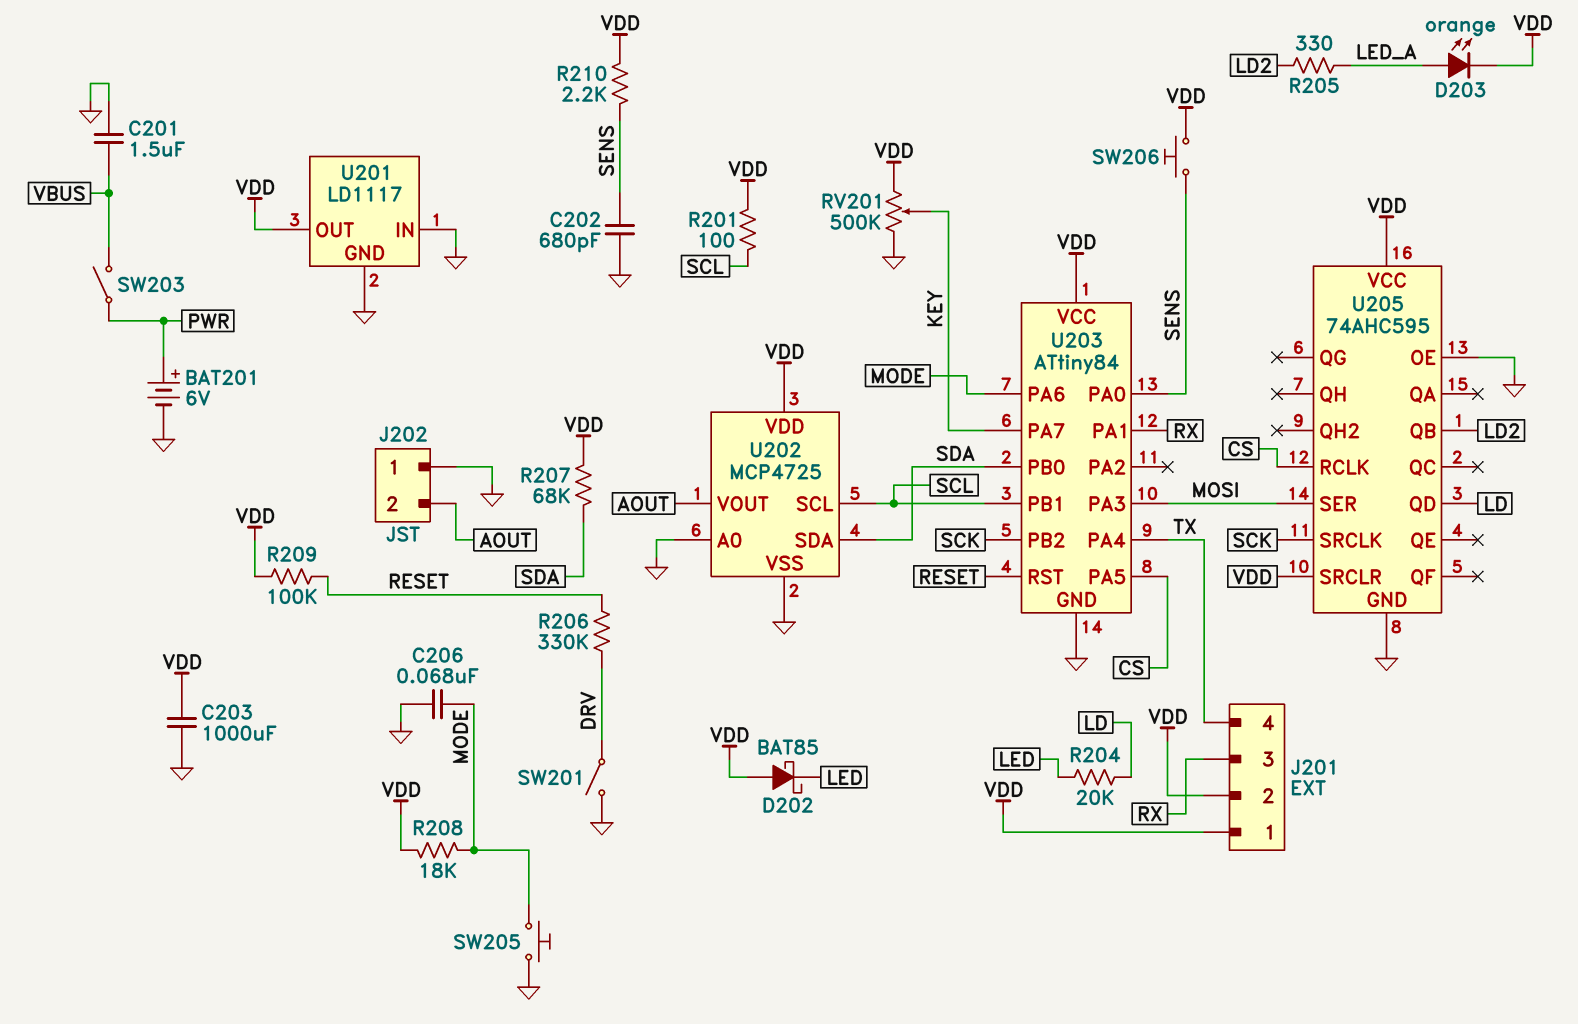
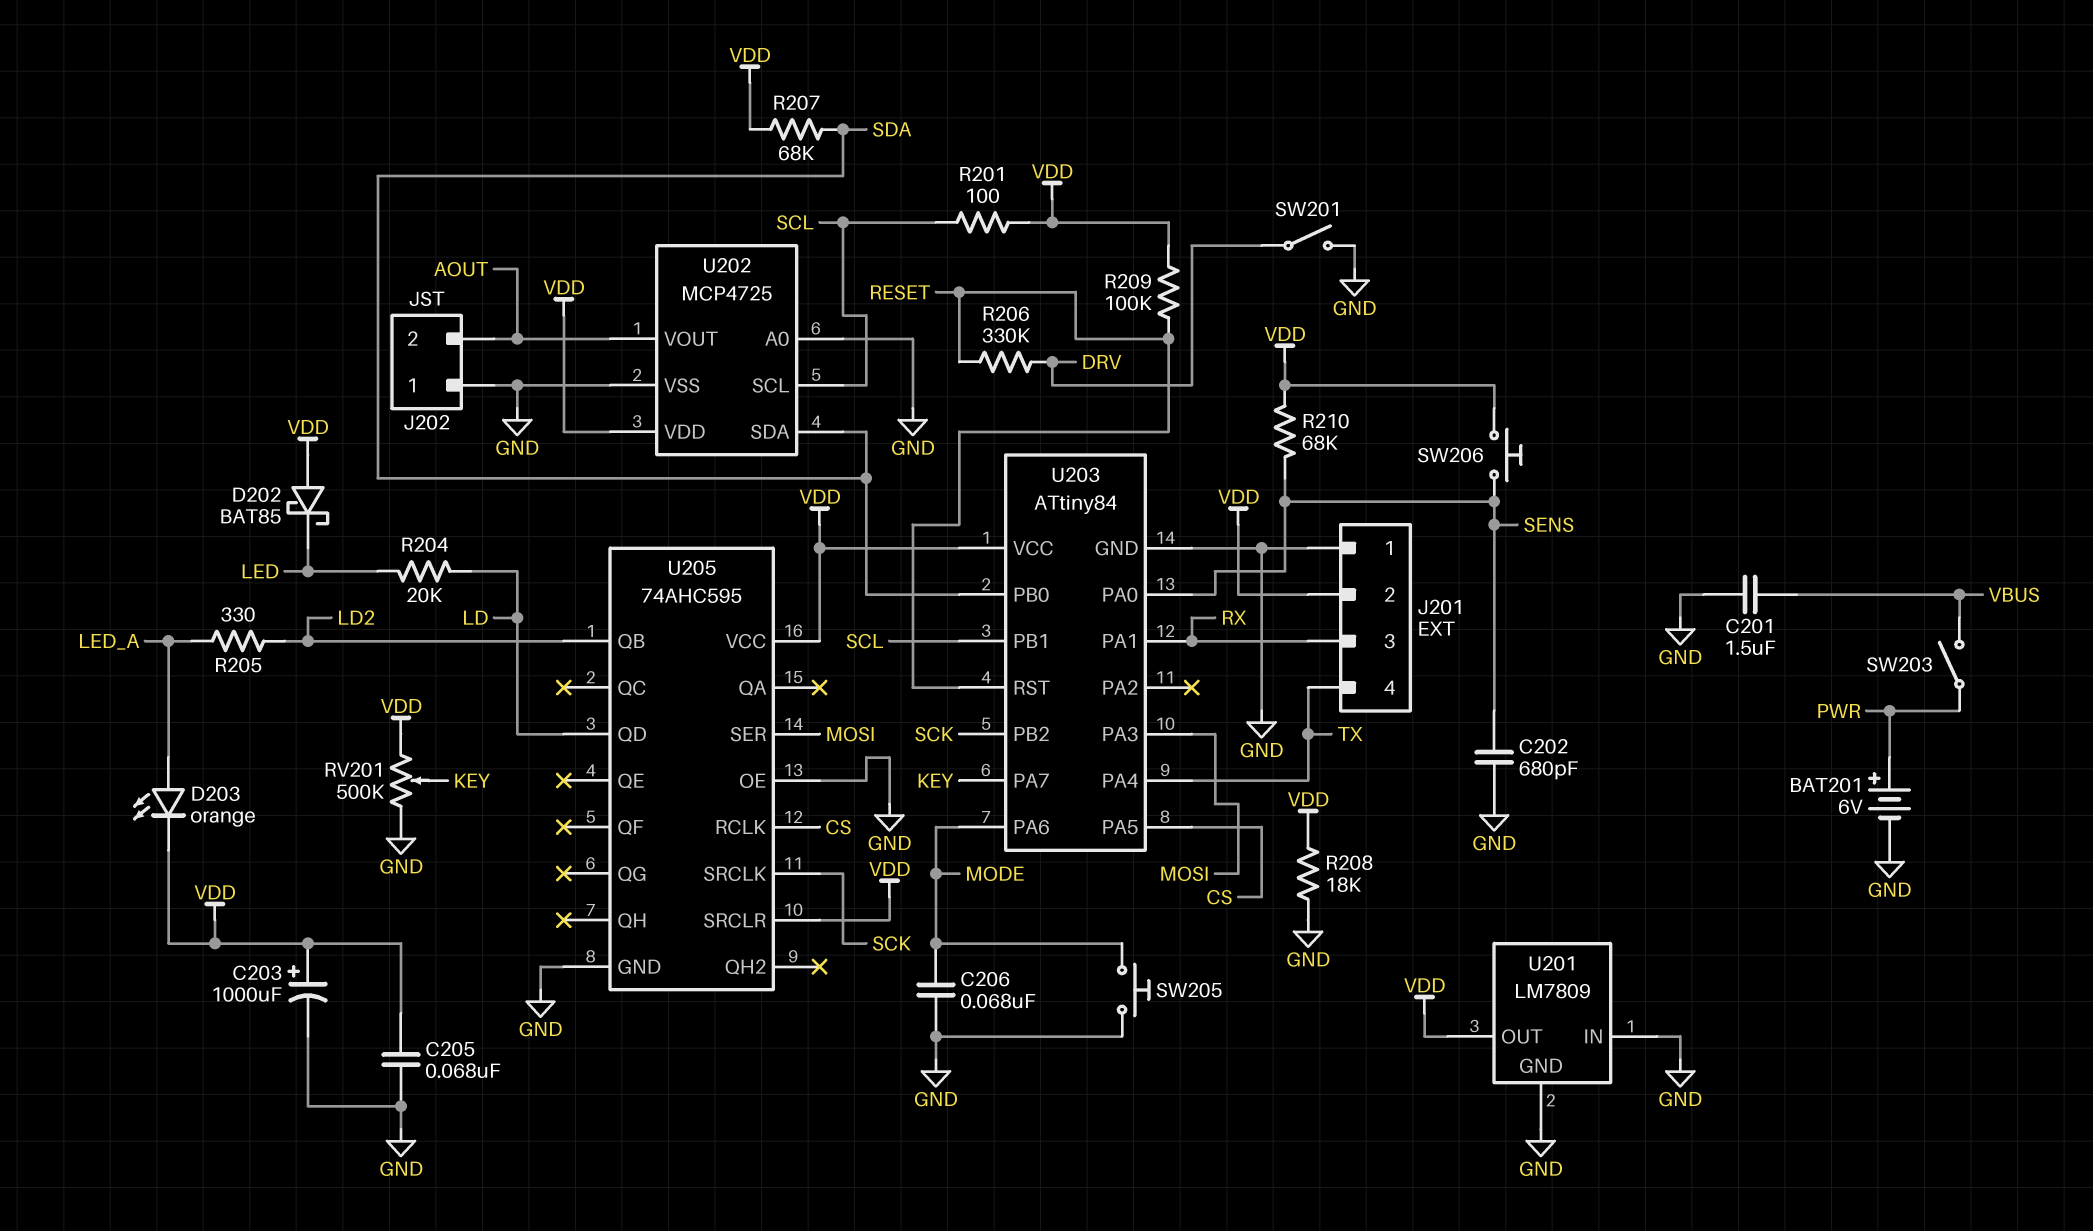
C203: 1000uF (GND, VDD) -> 1000uF (plus VDD, minus GND)
C205: none -> 68nF (GND, VDD)
J201 pin 1: VDD -> GND
R208: 18k (MODE, VDD) -> 18k (GND, VDD)
R210: 2.2k (SENS, VDD) -> 68k (SENS, VDD)
U201: LD1117 -> LM7809

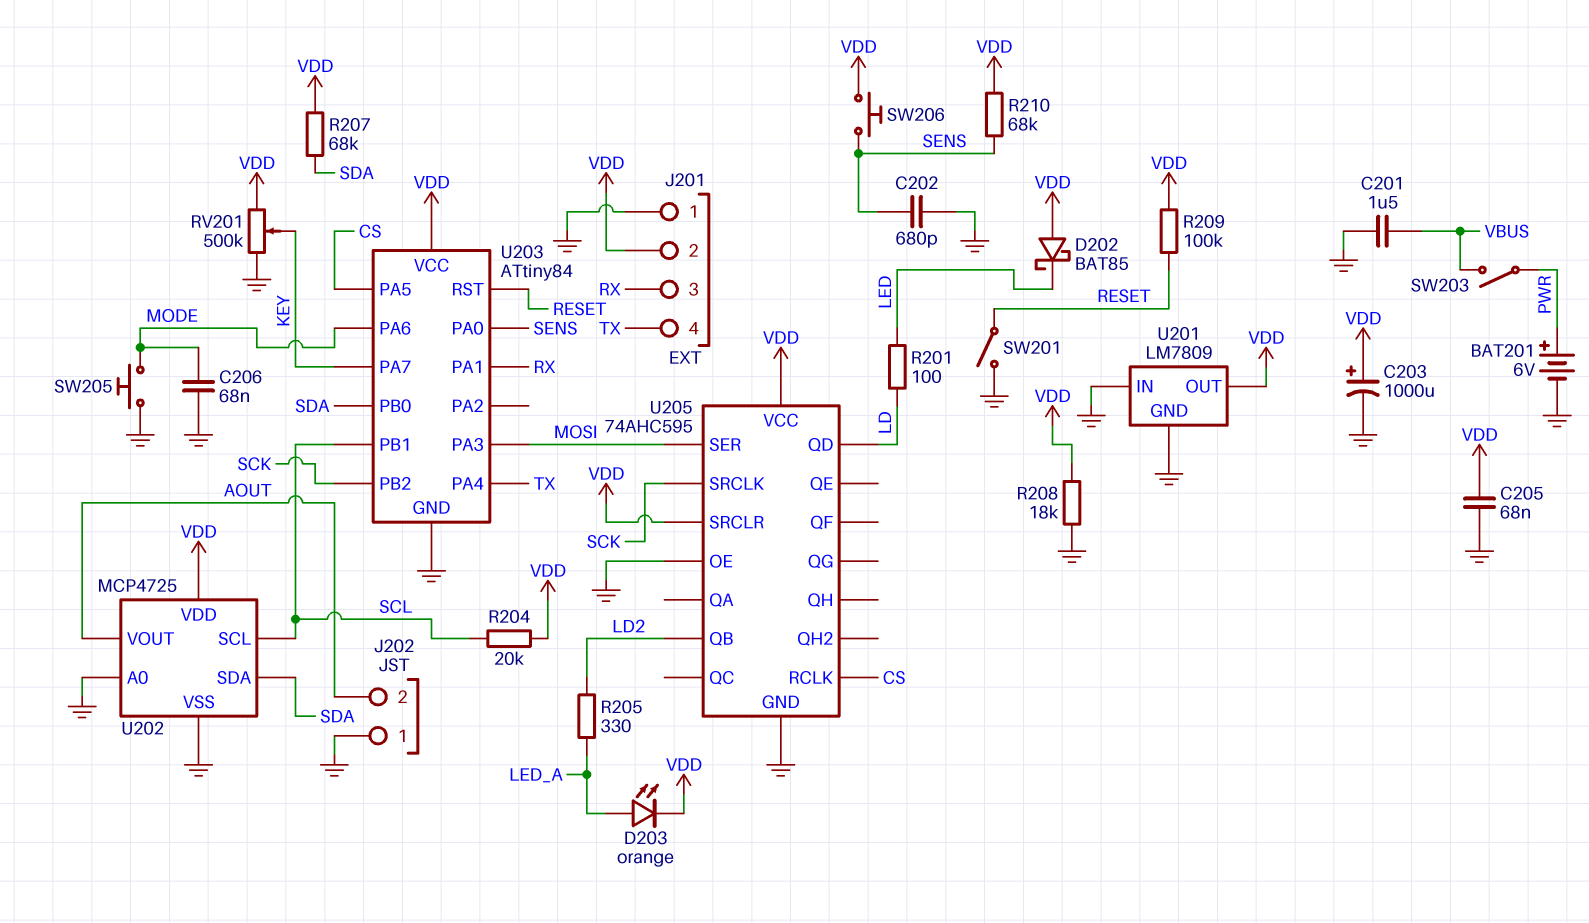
R201: 100 (SCL, VDD) -> 100 (LD, LED)
R204: 20k (LD, LED) -> 20k (SCL, VDD)
R206: 330k (DRV, RESET) -> none
SW201: switch (DRV, GND) -> switch (GND, RESET)

